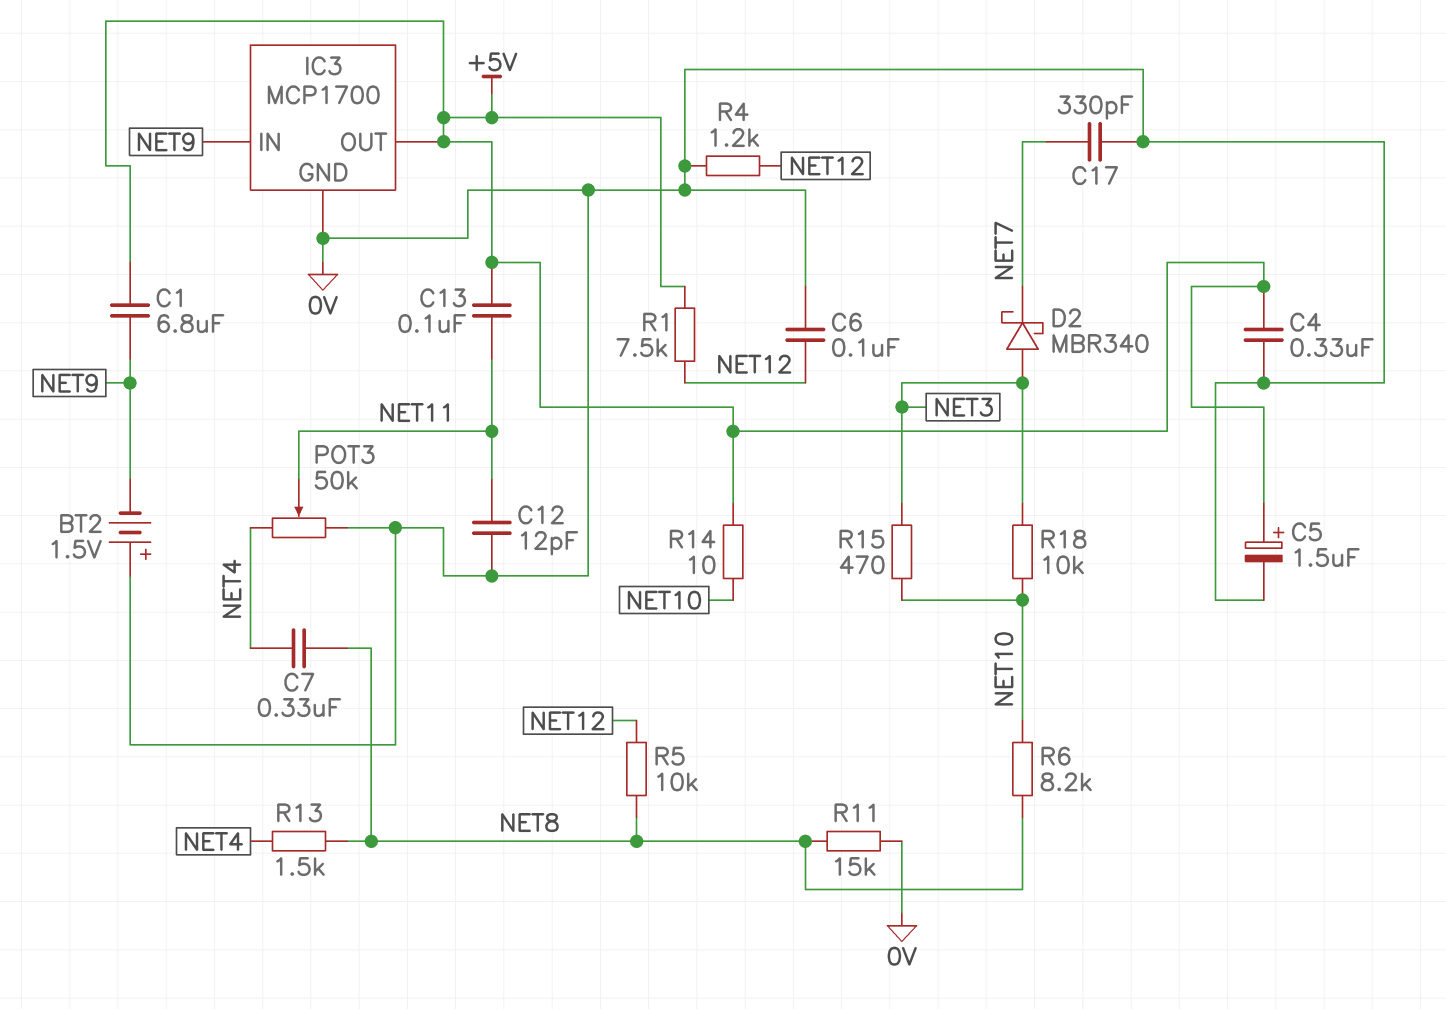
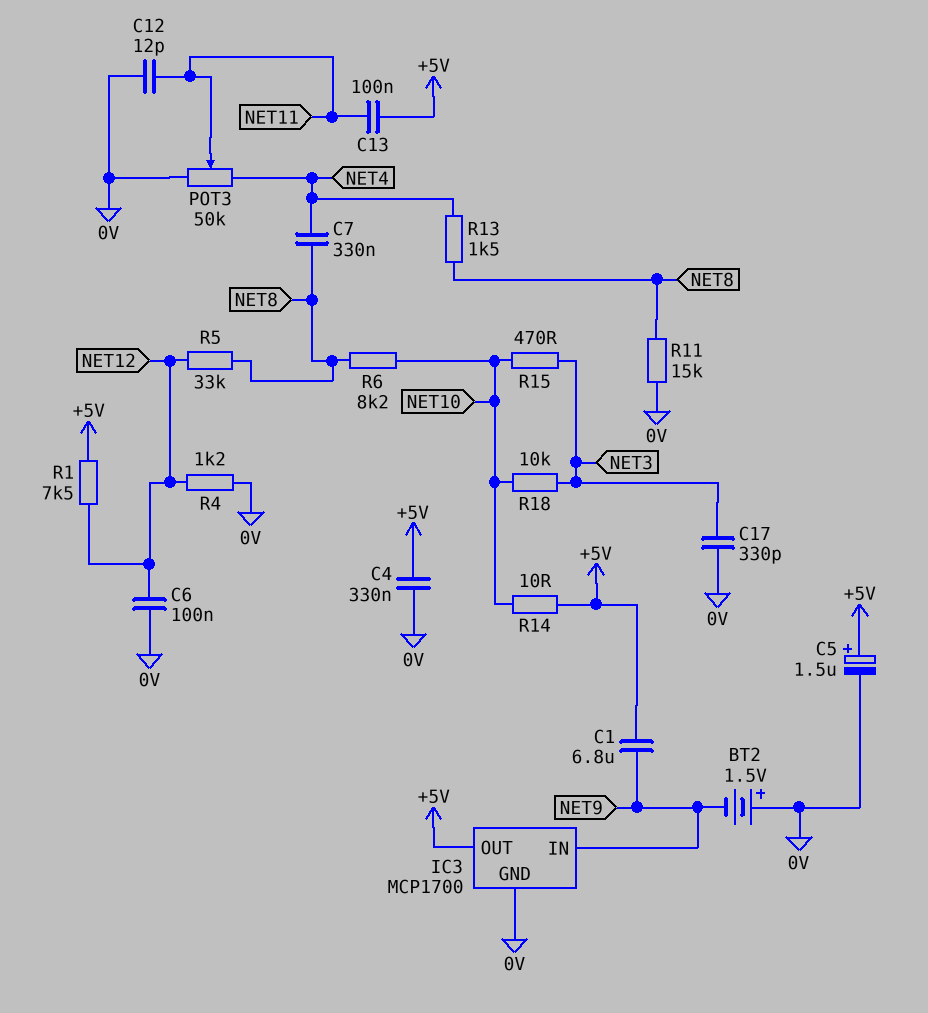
C17: 330pF (0V, NET7) -> 330pF (0V, NET3)
D2: schottky MBR340 (A NET3, K NET7) -> none
R5: 10k (NET8, NET12) -> 33k (NET8, NET12)

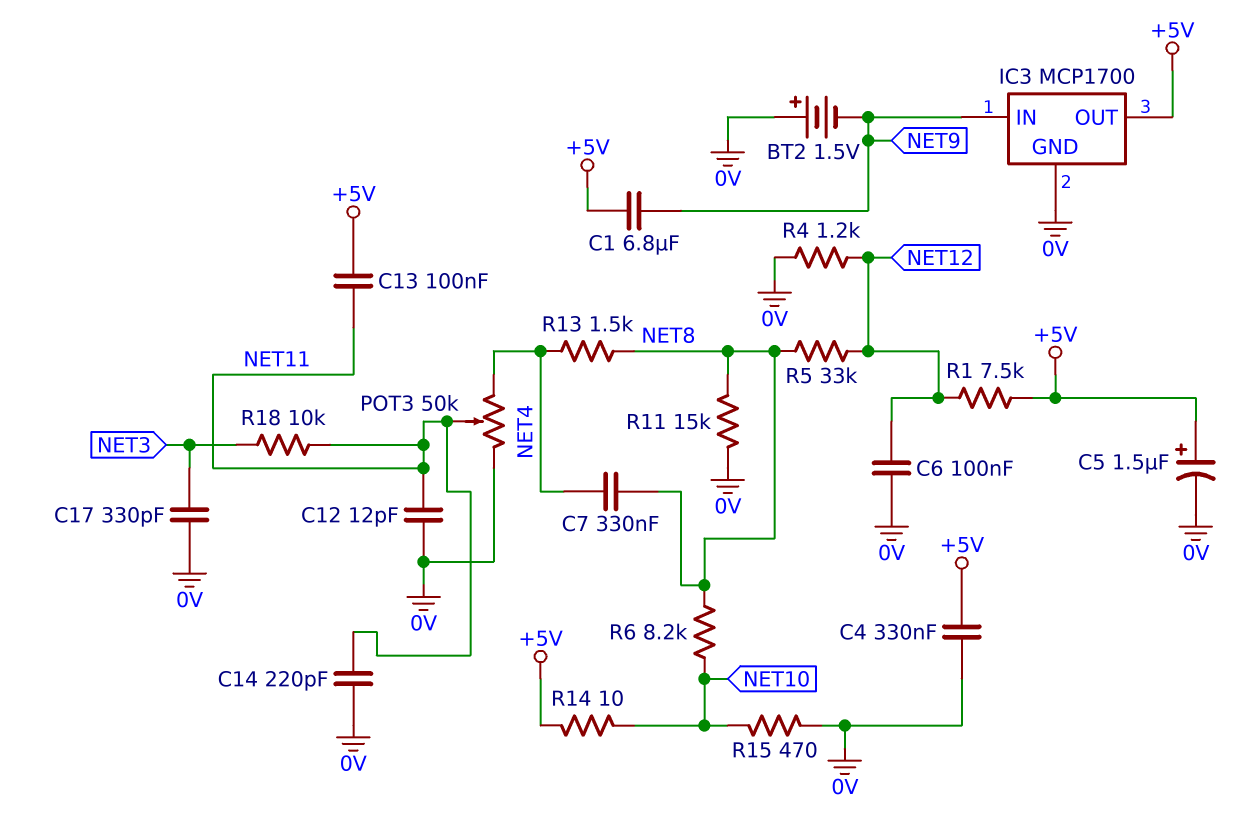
C14: none -> 220pF (0V, NET11)
R15: 470 (NET3, NET10) -> 470 (0V, NET10)
R18: 10k (NET3, NET10) -> 10k (NET3, NET11)

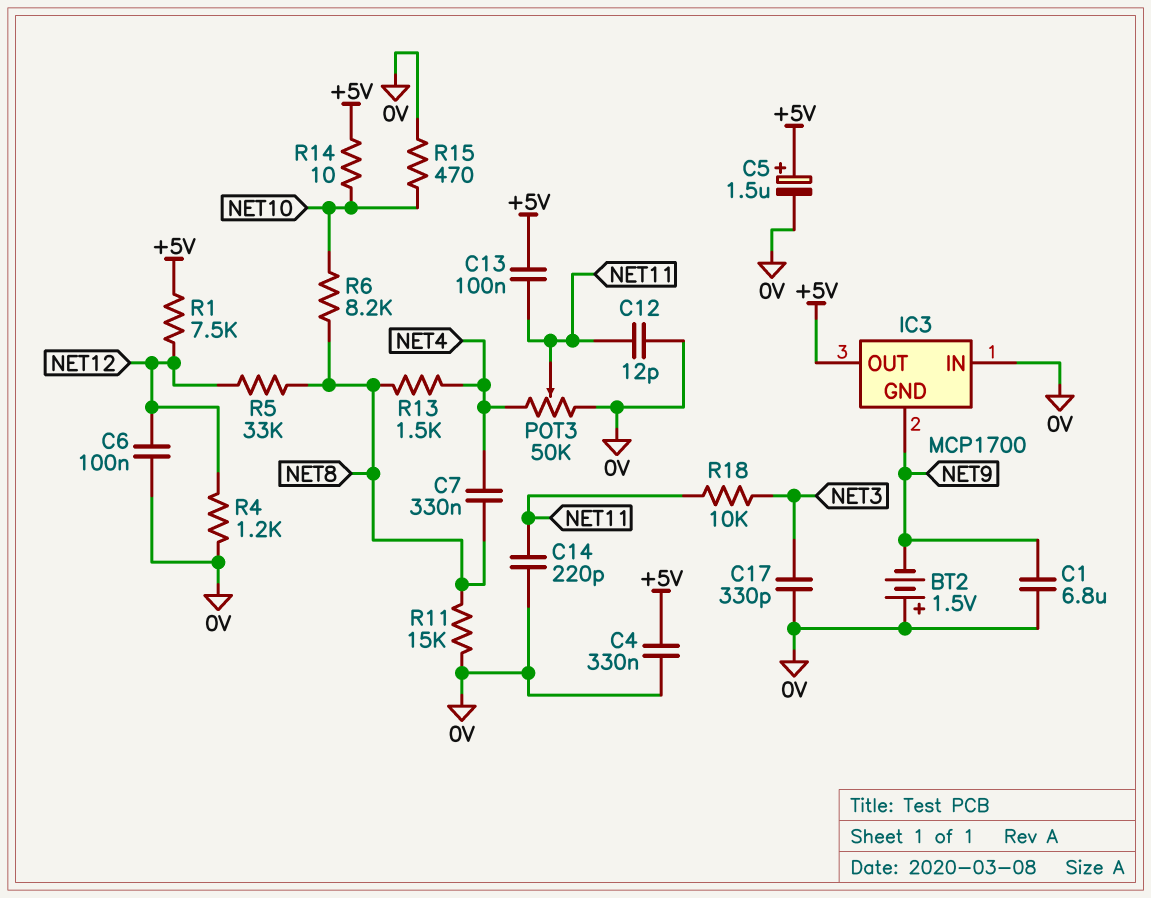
C1: 6.8uF (+5V, NET9) -> 6.8uF (0V, NET9)
IC3 pin GND: 0V -> NET9
IC3 pin IN: NET9 -> 0V

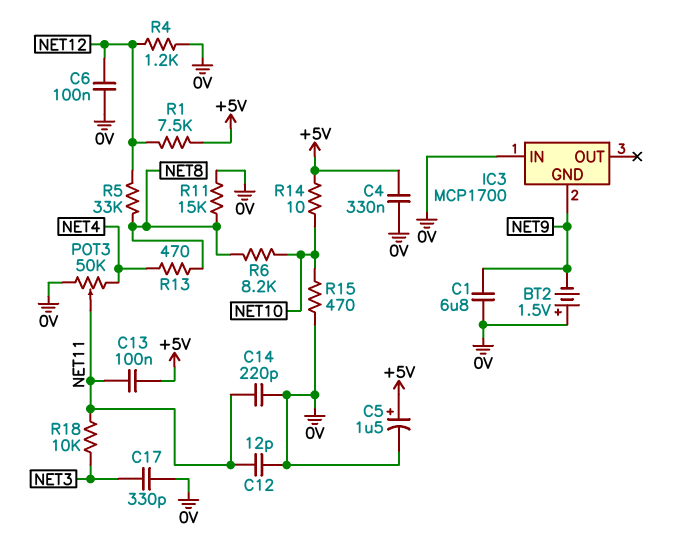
C7: 330nF (NET4, NET8) -> none
IC3 pin OUT: +5V -> none
R13: 1.5k (NET4, NET8) -> 470 (NET4, NET8)

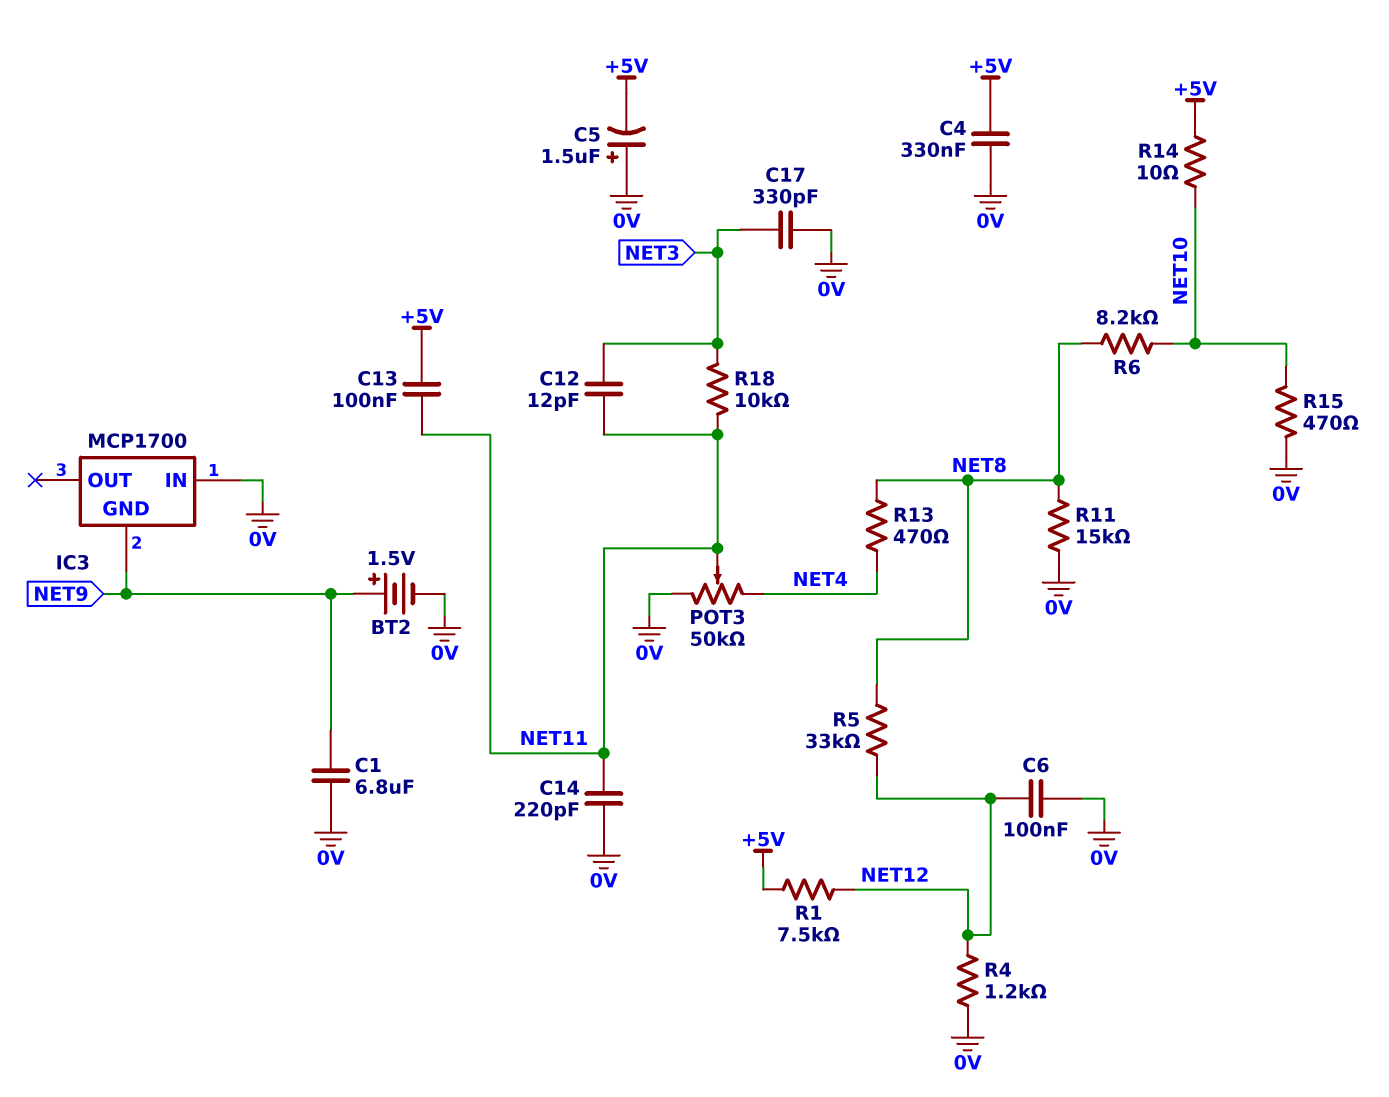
BT2: 1.5V (plus 0V, minus NET9) -> 1.5V (plus NET9, minus 0V)
C5: 1.5uF (plus +5V, minus 0V) -> 1.5uF (plus 0V, minus +5V)
C12: 12pF (0V, NET11) -> 12pF (NET3, NET11)

